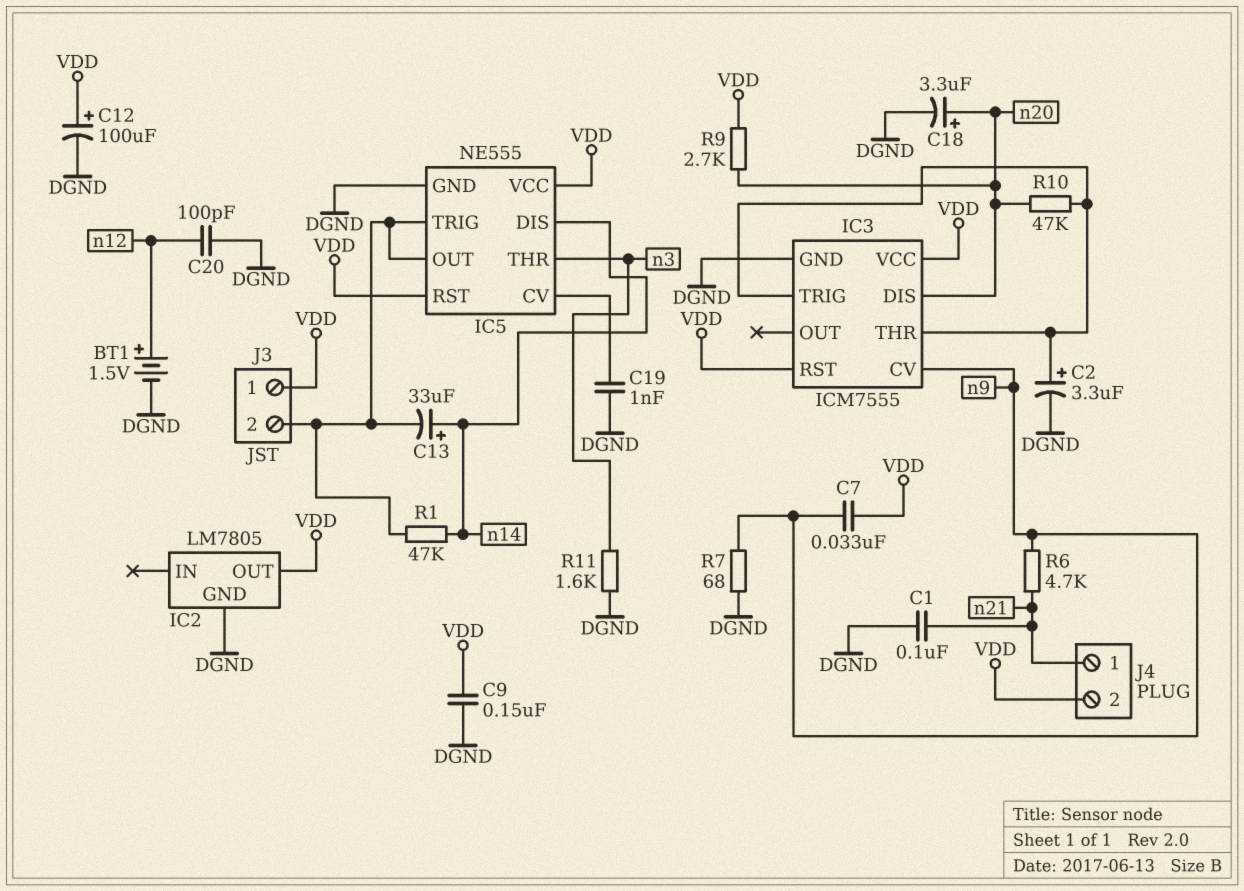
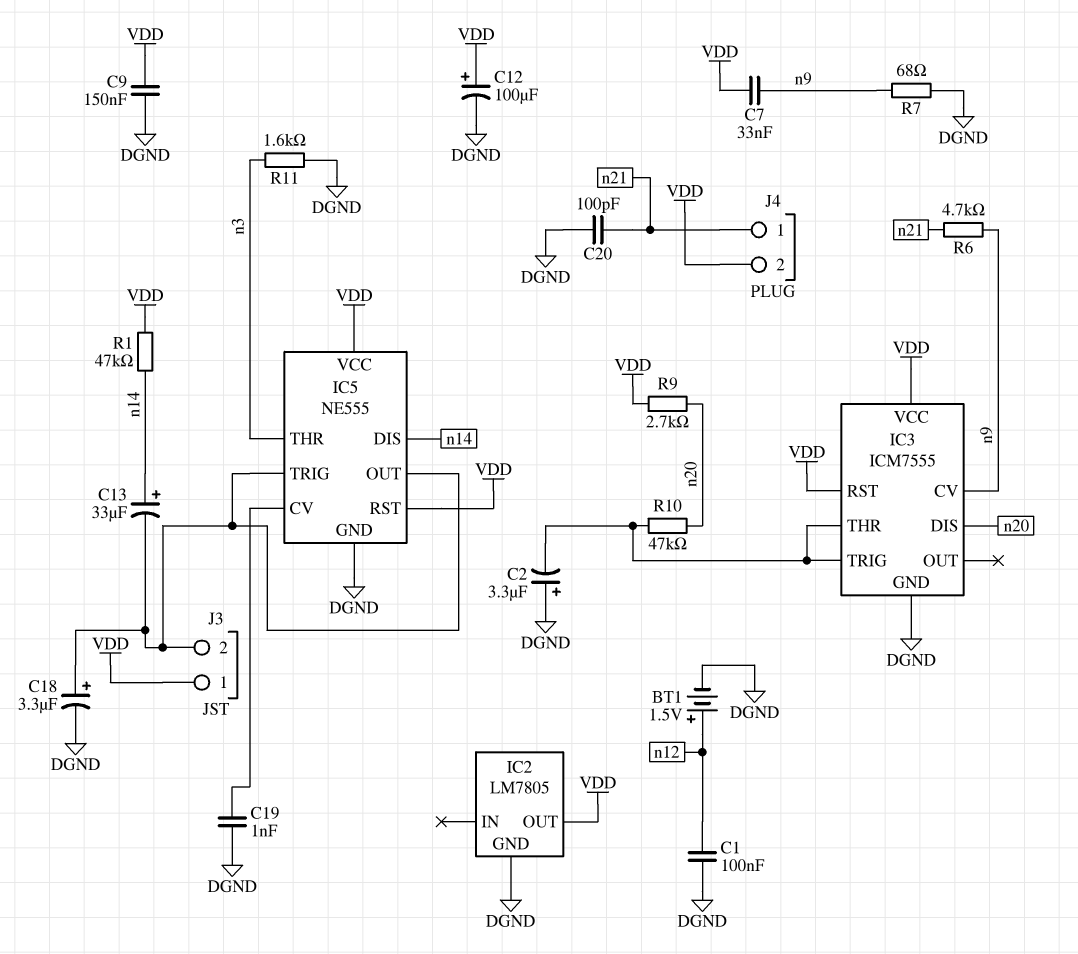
C1: 100nF (DGND, n21) -> 100nF (DGND, n12)
C2: 3.3uF (plus IC3/THR, minus DGND) -> 3.3uF (plus DGND, minus IC3/THR)
C18: 3.3uF (plus n20, minus DGND) -> 3.3uF (plus IC5/OUT, minus DGND)
C20: 100pF (DGND, n12) -> 100pF (DGND, n21)
R1: 47k (IC5/OUT, n14) -> 47k (VDD, n14)

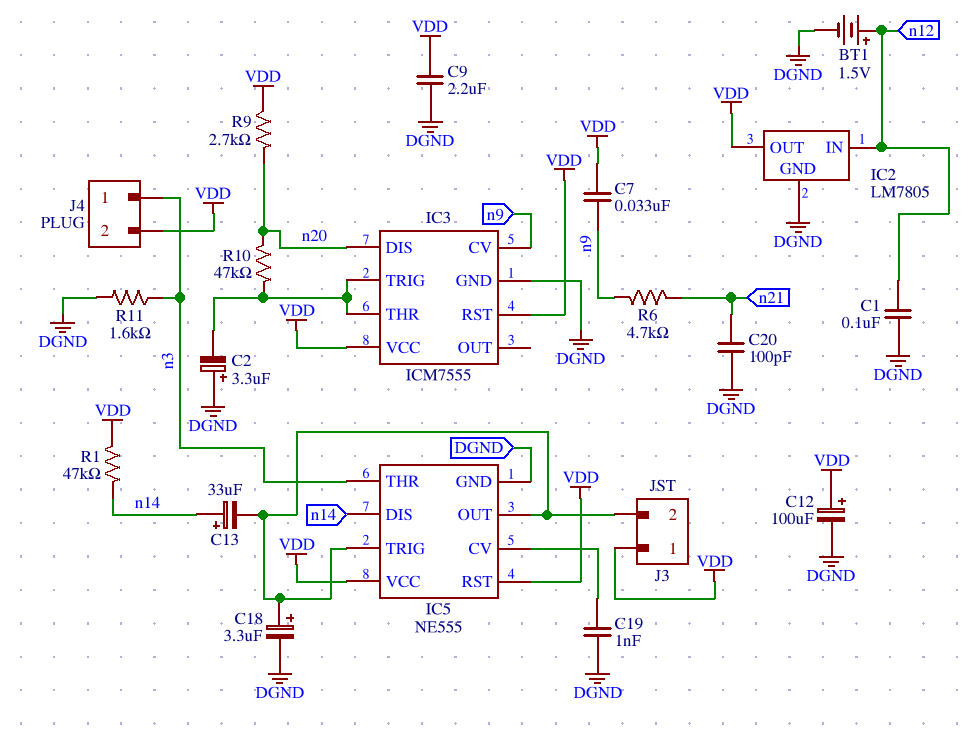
C9: 150nF (DGND, VDD) -> 2.2uF (DGND, VDD)
IC2 pin IN: none -> n12
J4 pin 1: n21 -> n3
R7: 68 (DGND, n9) -> none

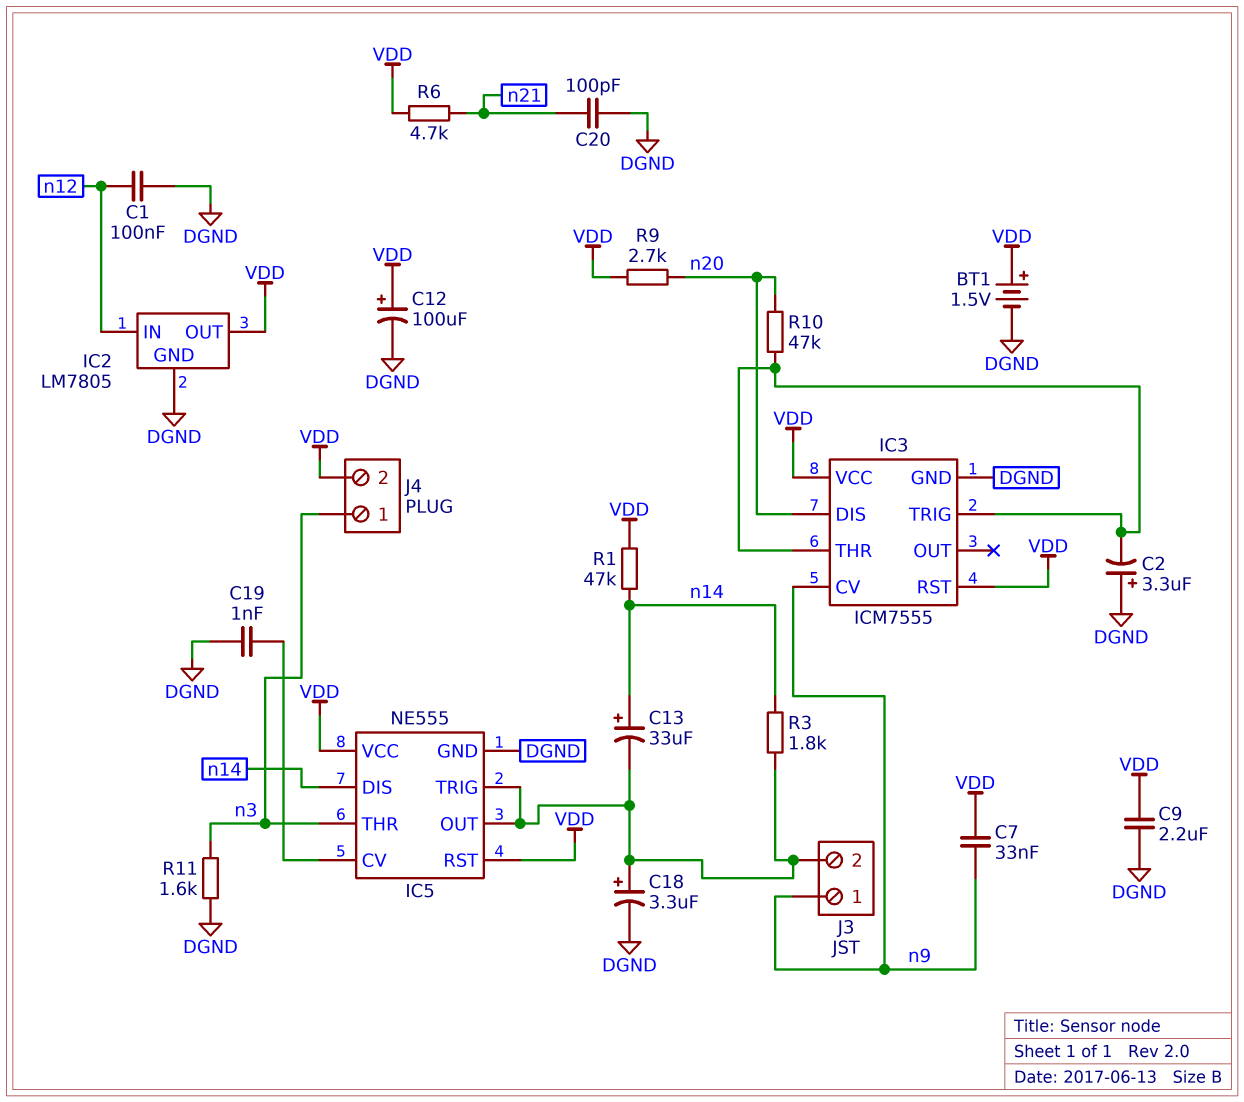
BT1: 1.5V (plus n12, minus DGND) -> 1.5V (plus VDD, minus DGND)
J3 pin 1: VDD -> n9
R3: none -> 1.8k (IC5/OUT, n14)
R6: 4.7k (n9, n21) -> 4.7k (VDD, n21)

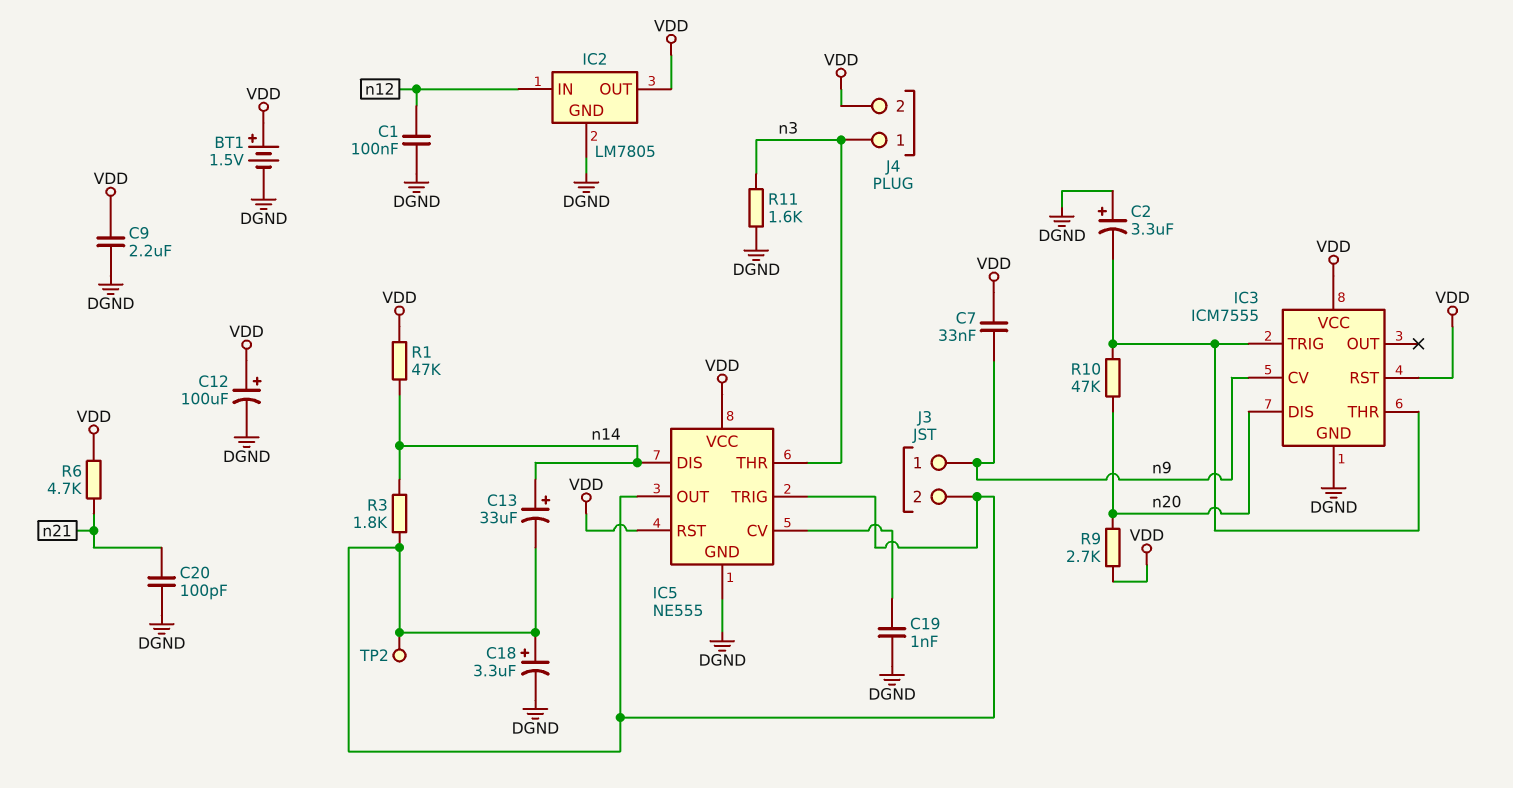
TP2: none -> test point (IC5/OUT)

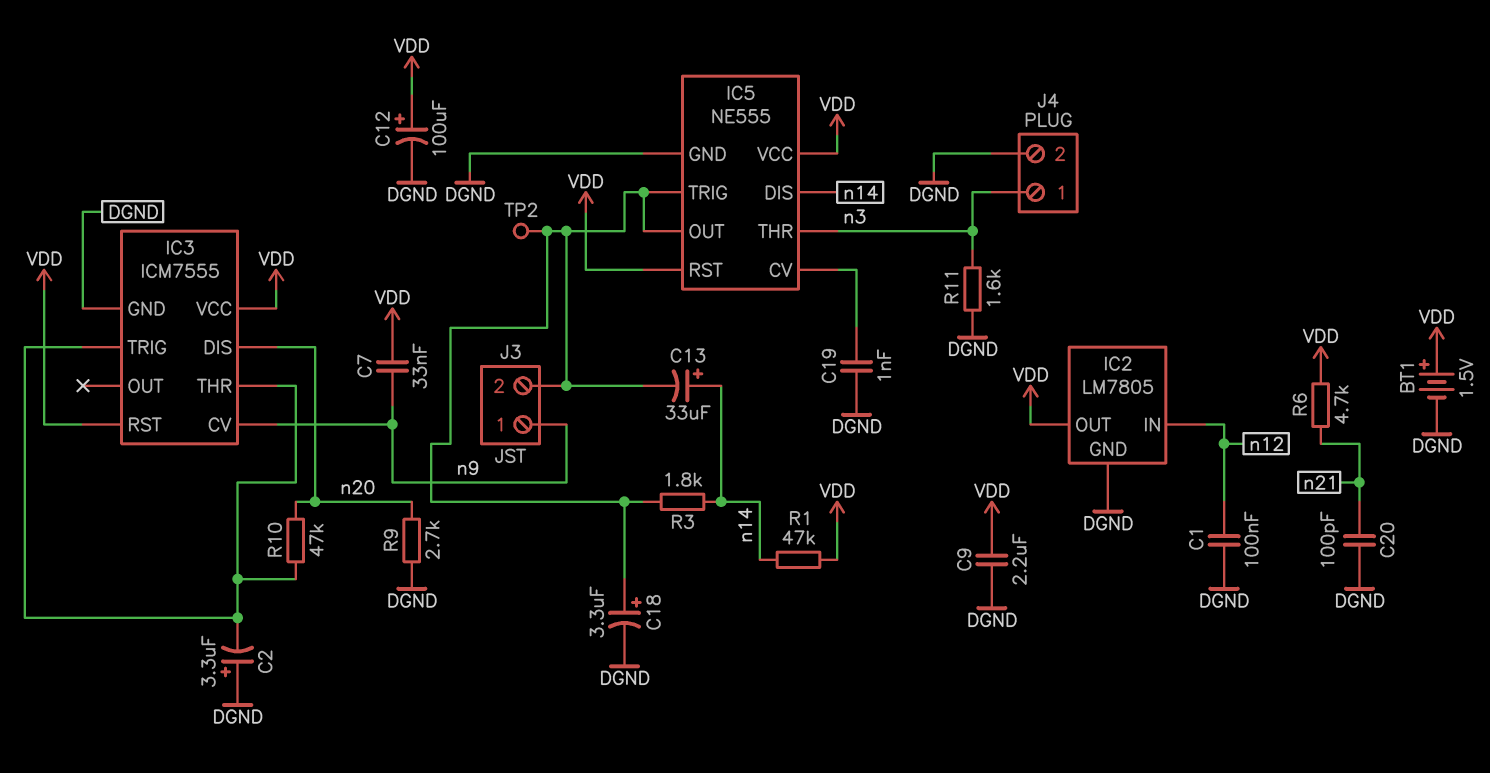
J4 pin 2: VDD -> DGND
R9: 2.7k (VDD, n20) -> 2.7k (DGND, n20)

